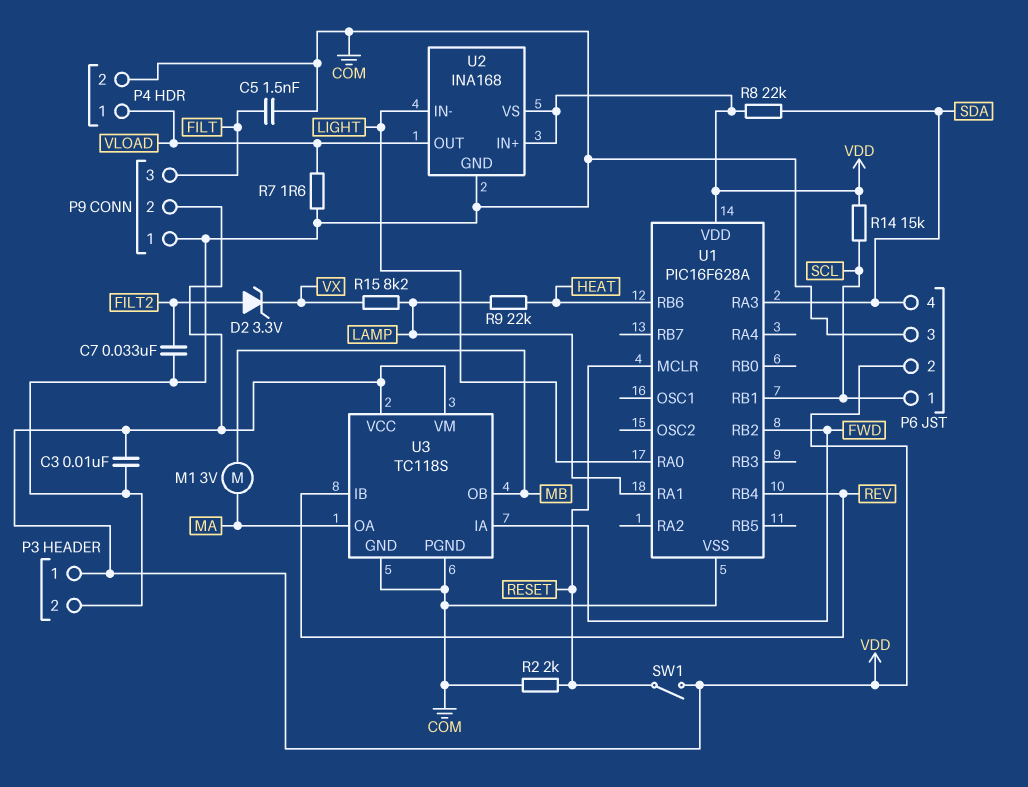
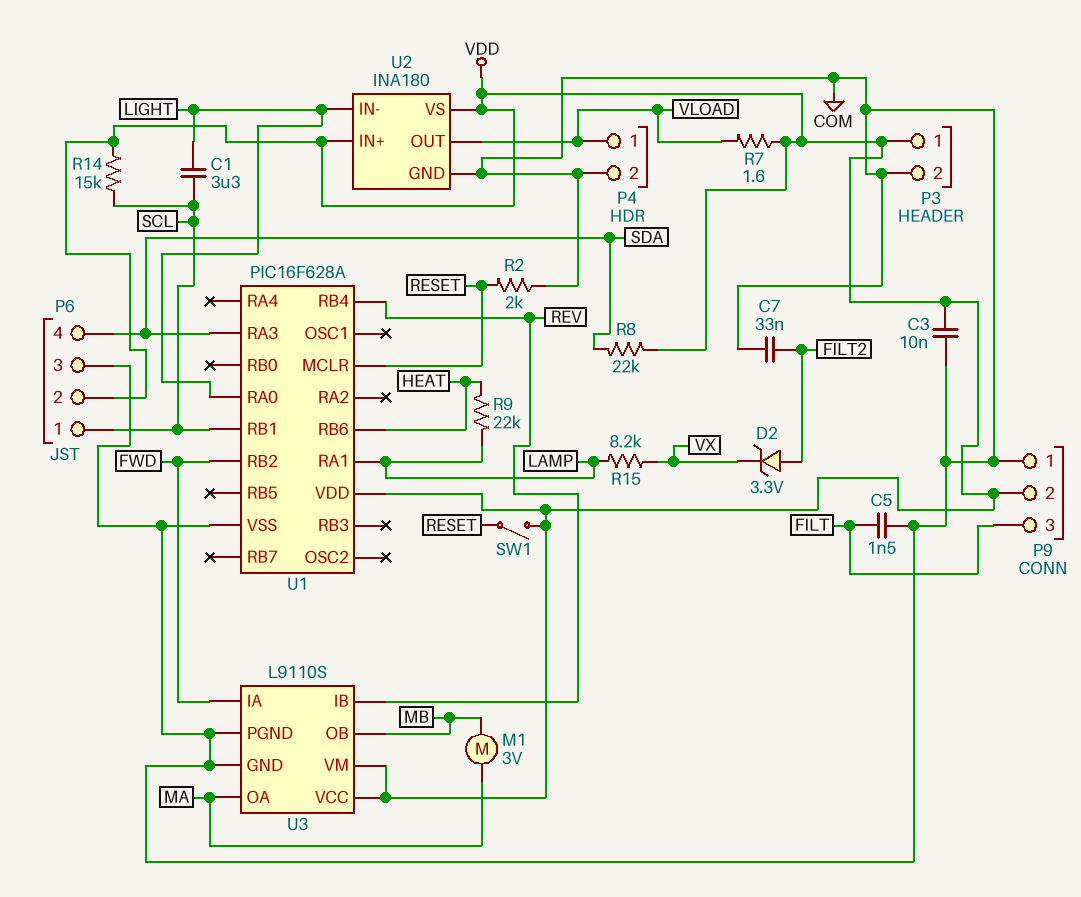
C1: none -> 3.3uF (LIGHT, SCL)
R7: 1.6 (COM, VLOAD) -> 1.6 (VDD, VLOAD)
U2: INA168 -> INA180
U3: TC118S -> L9110S

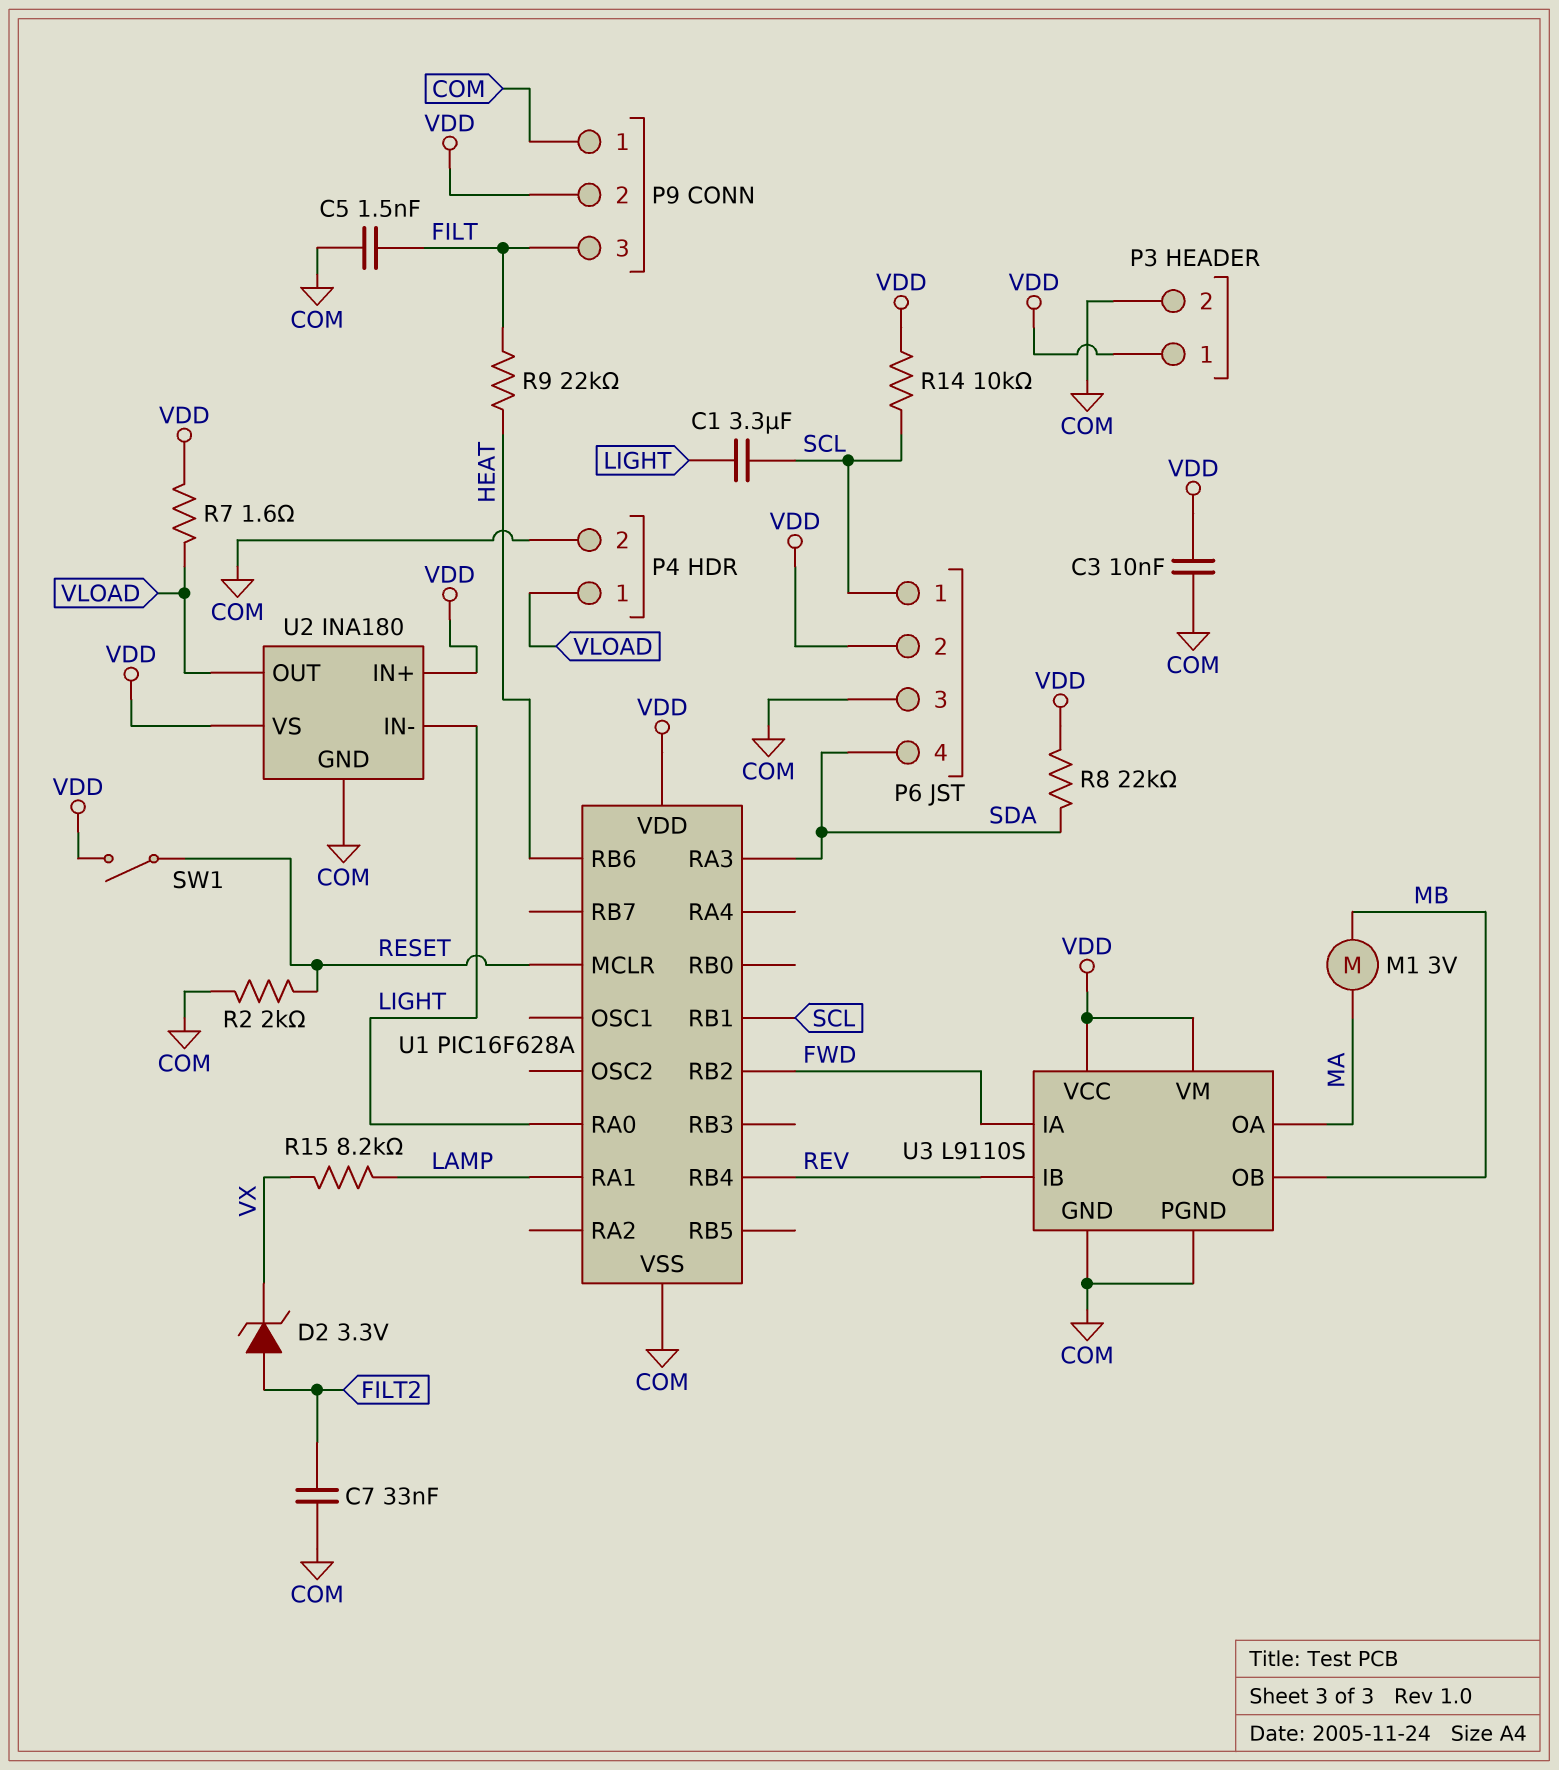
R9: 22k (HEAT, LAMP) -> 22k (FILT, HEAT)
R14: 15k (SCL, VDD) -> 10k (SCL, VDD)

